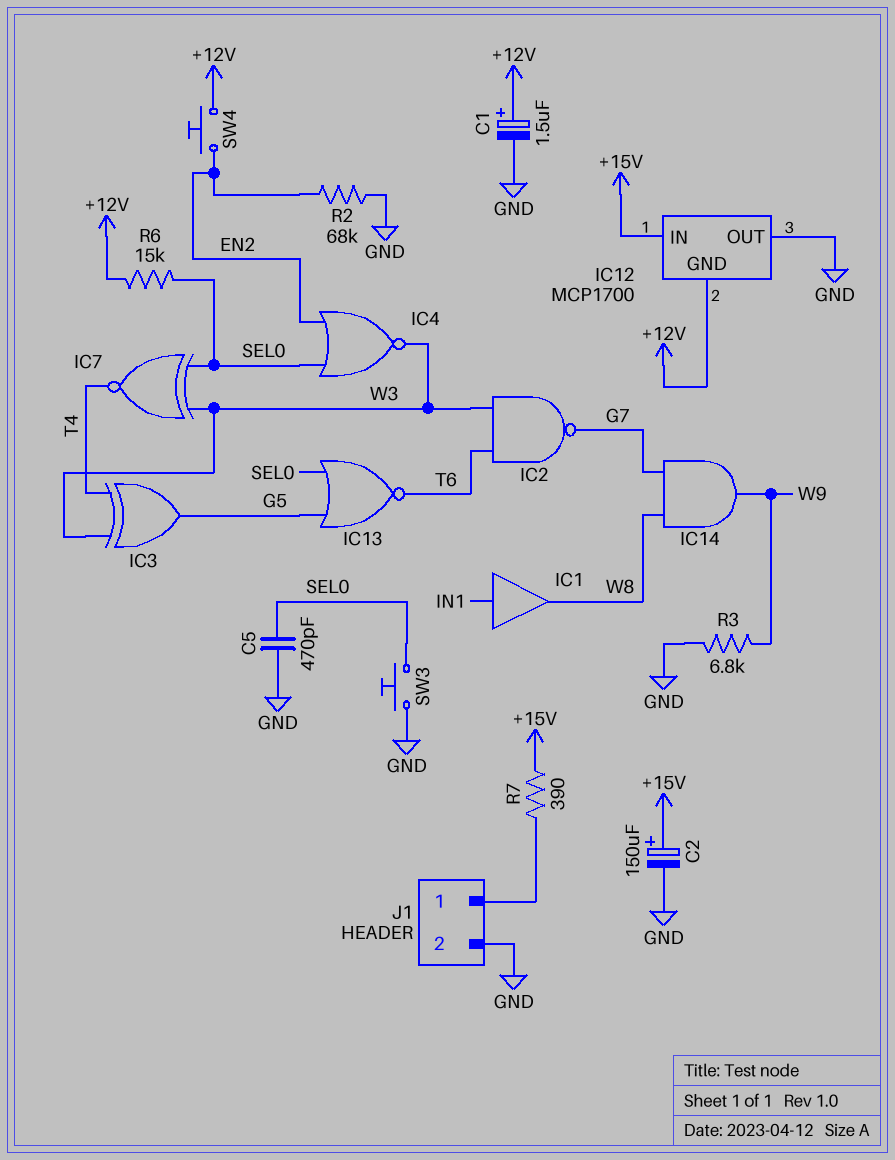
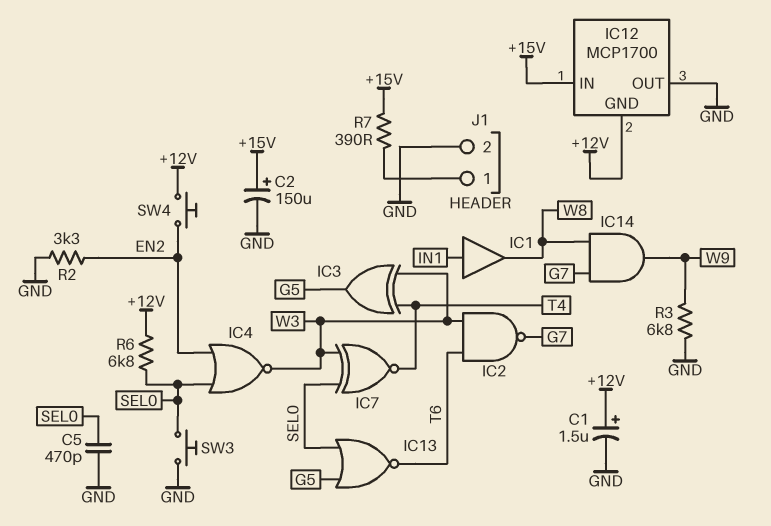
R2: 68k (EN2, GND) -> 3.3k (EN2, GND)
R6: 15k (+12V, SEL0) -> 6.8k (+12V, SEL0)

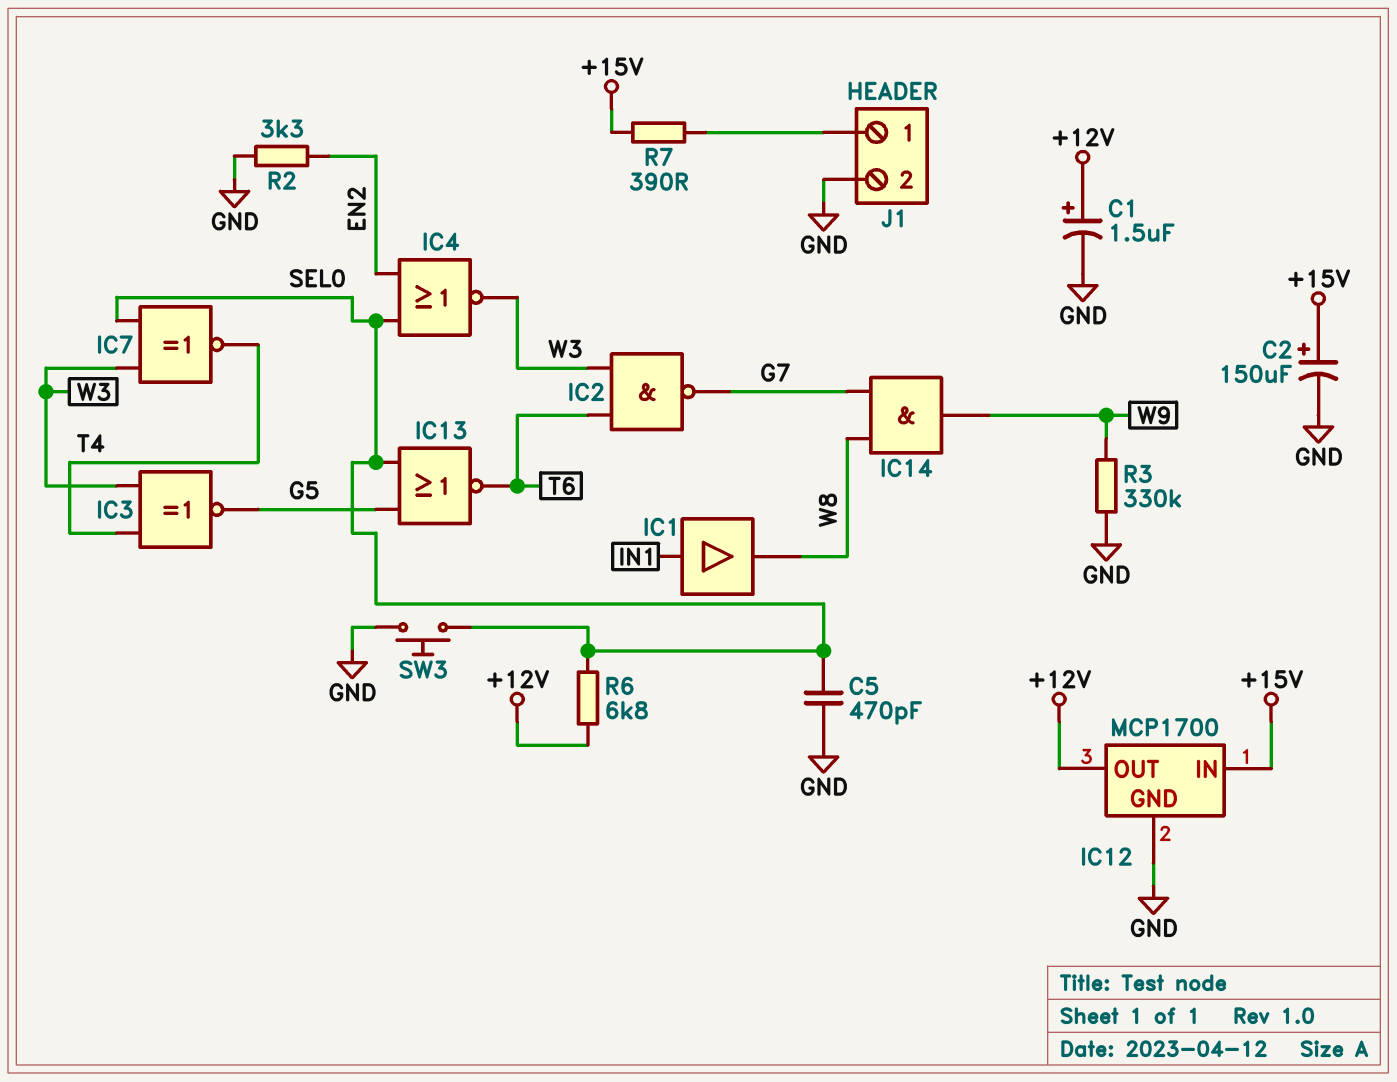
IC3: XOR (in T4, in W3, out G5) -> XNOR (in T4, in W3, out G5)
IC12 pin GND: +12V -> GND
IC12 pin OUT: GND -> +12V
R3: 6.8k (GND, W9) -> 330k (GND, W9)
SW4: button (+12V, EN2) -> none

